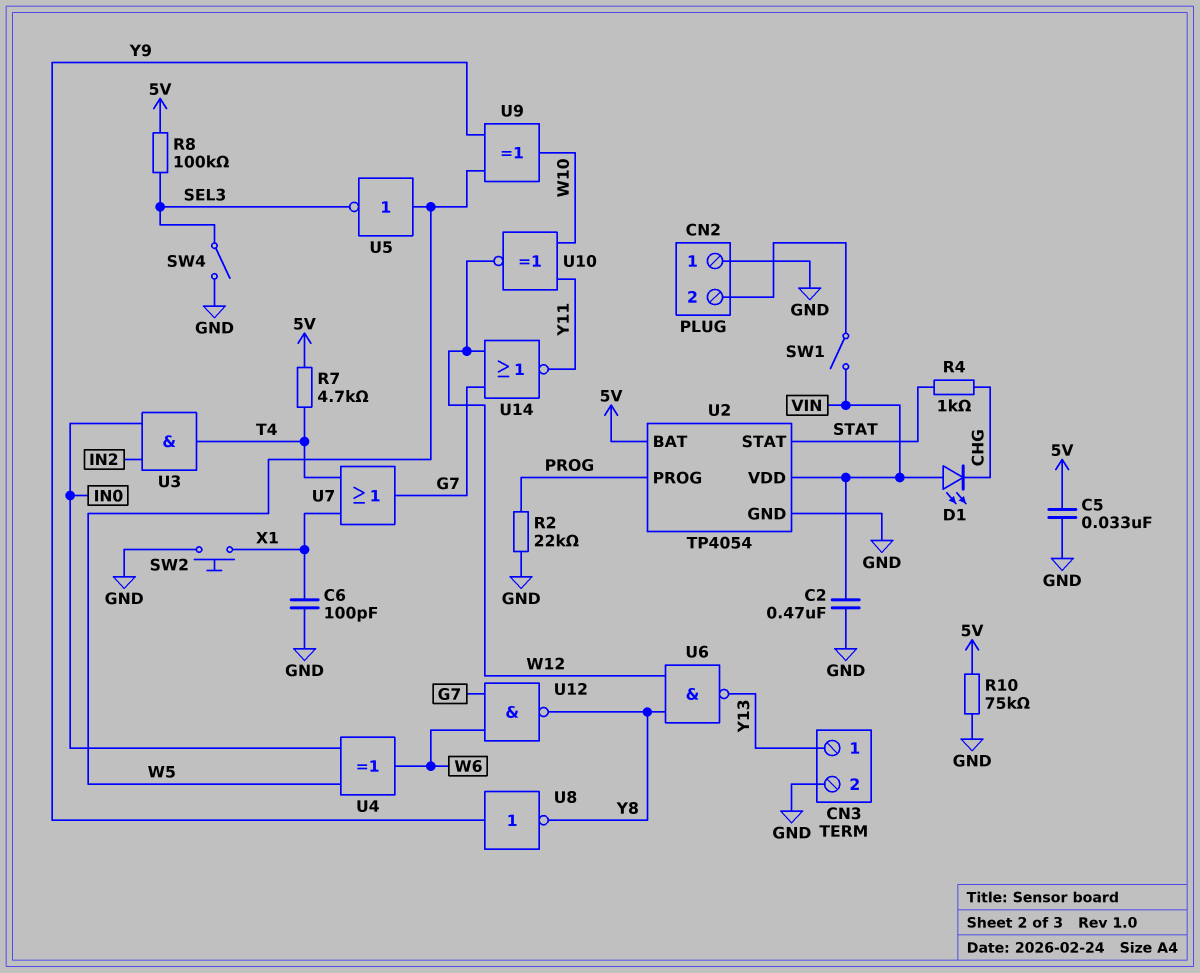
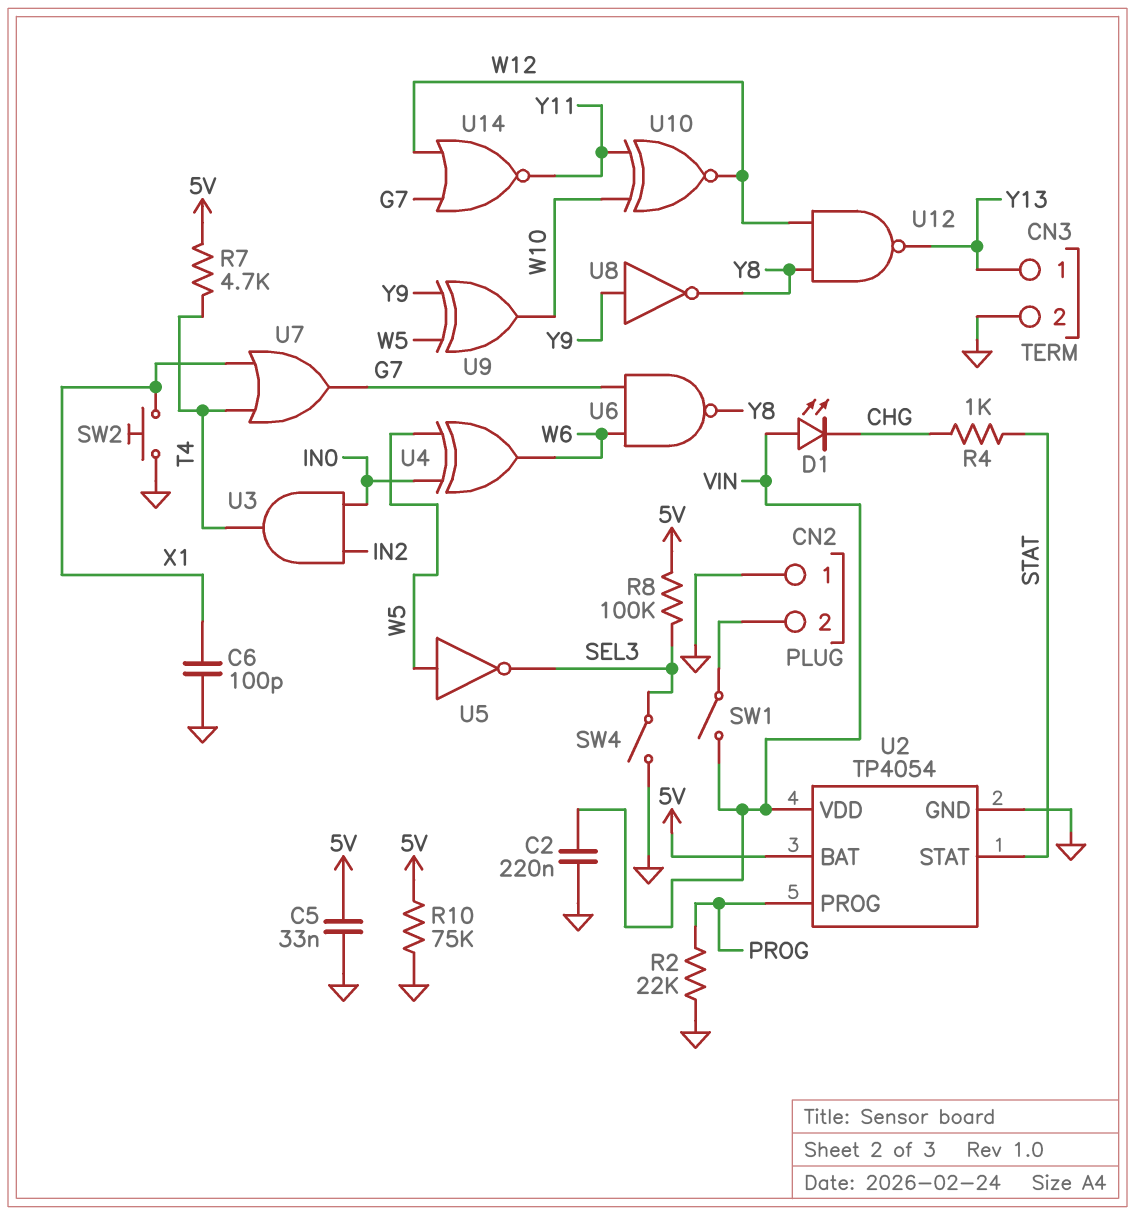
C2: 470nF (GND, VIN) -> 220nF (GND, VIN)
U6: NAND (in W12, in Y8, out Y13) -> NAND (in G7, in W6, out Y8)
U12: NAND (in G7, in W6, out Y8) -> NAND (in W12, in Y8, out Y13)

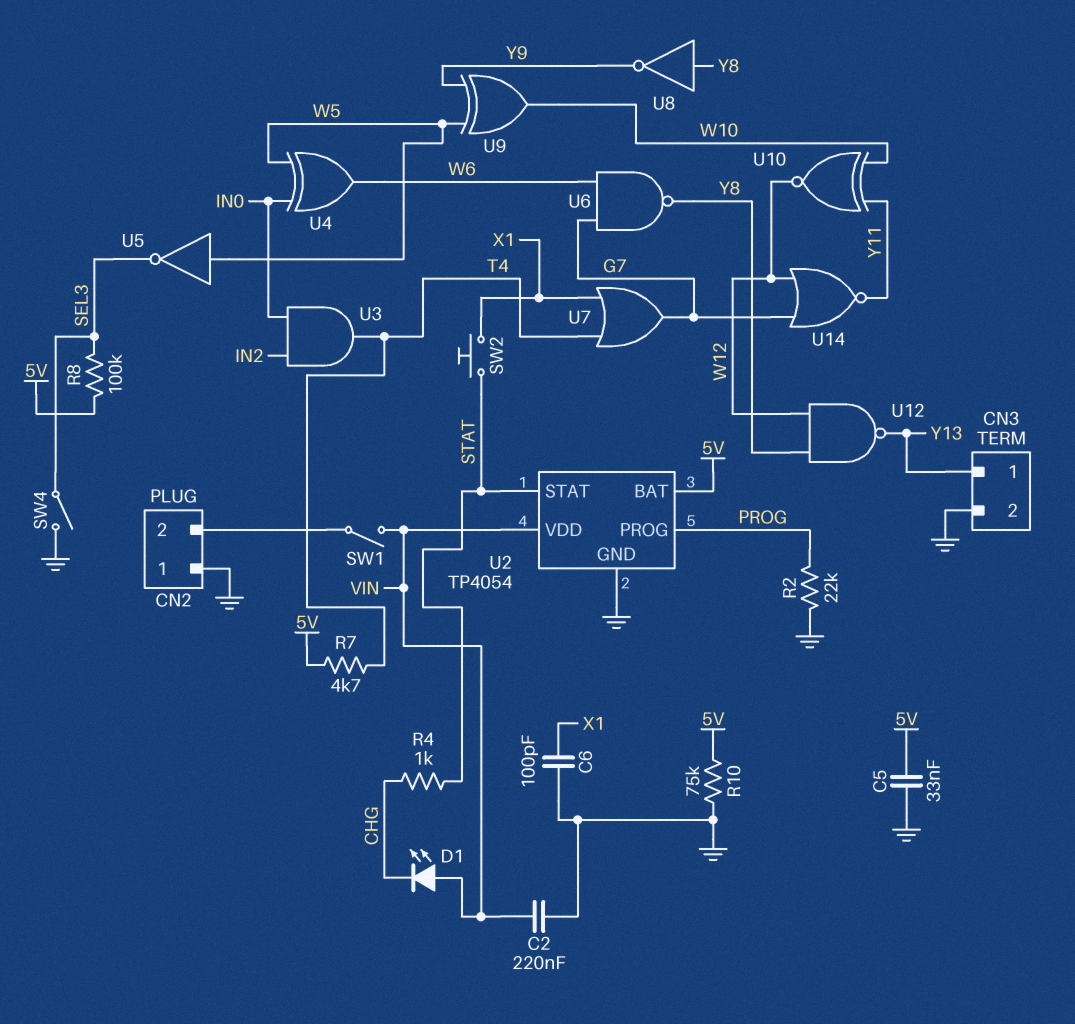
SW2: button (GND, X1) -> button (STAT, X1)
U8: NOT (in Y9, out Y8) -> NOT (in Y8, out Y9)

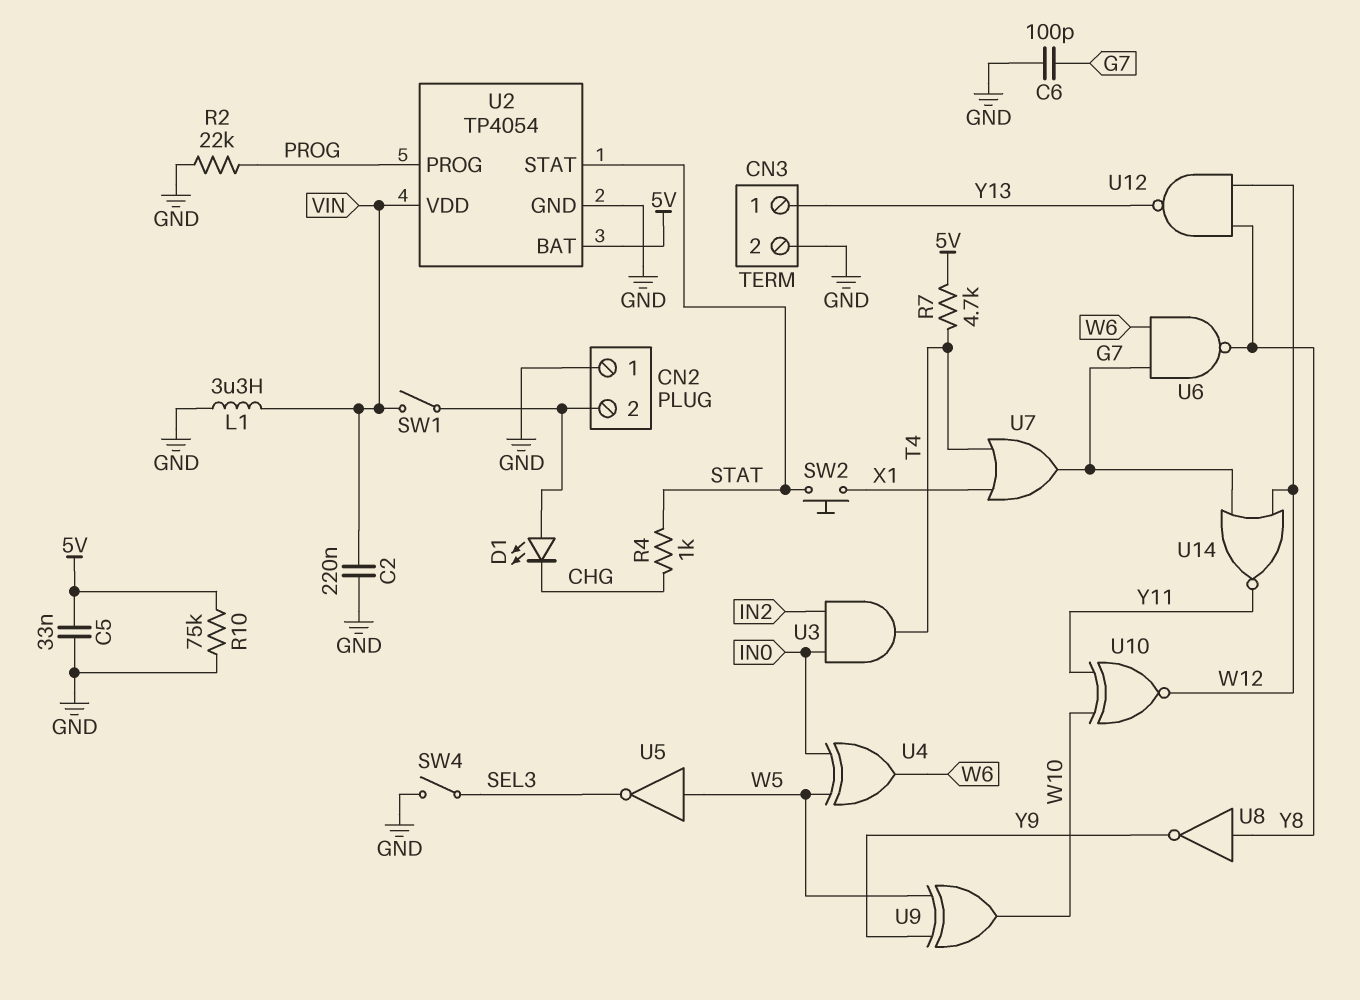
C6: 100pF (GND, X1) -> 100pF (G7, GND)
D1: LED (A VIN, K CHG) -> LED (A CN2/2, K CHG)
L1: none -> 3.3uH (GND, VIN)
R8: 100k (5V, SEL3) -> none

